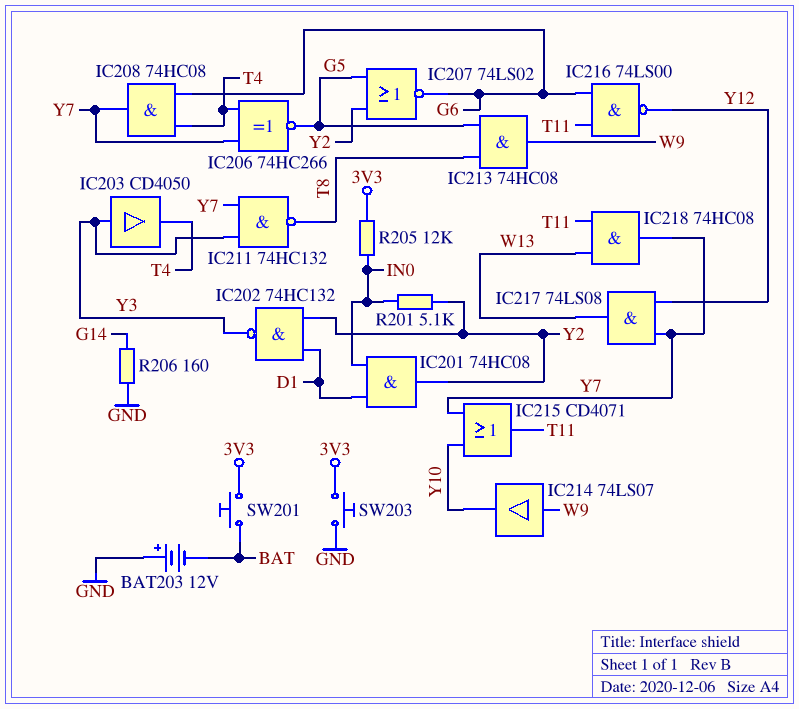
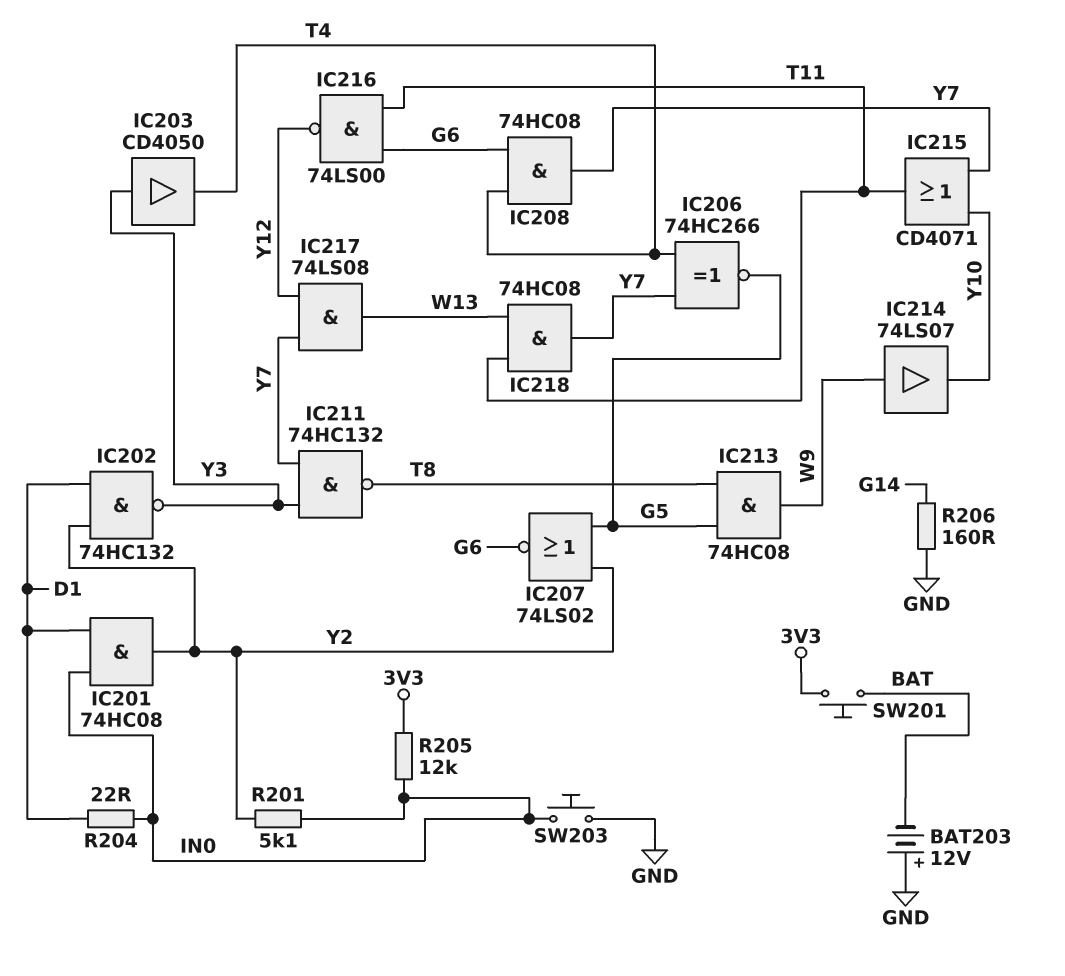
R204: none -> 22 (D1, IN0)
SW203: button (3V3, GND) -> button (GND, IN0)

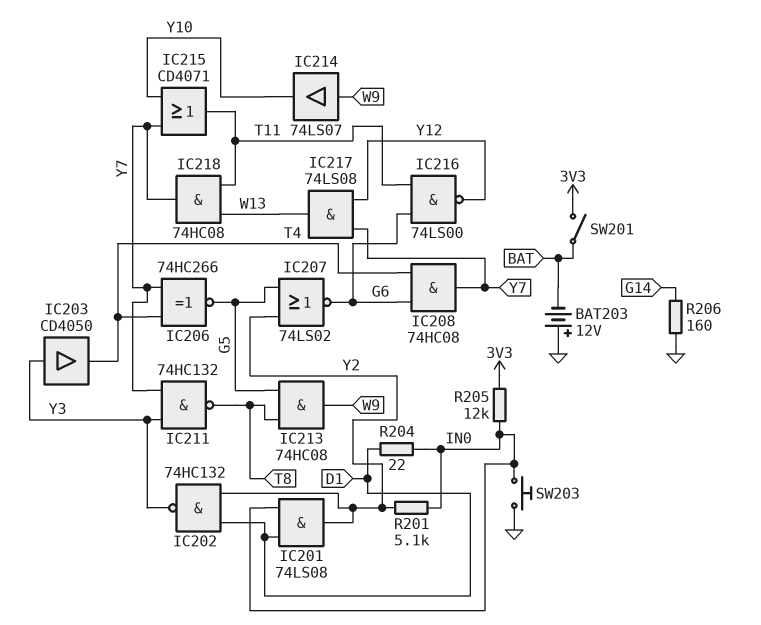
IC201: AND 74HC08 (in D1, in IN0, out Y2) -> AND 74LS08 (in D1, in IN0, out Y2)
SW201: button (3V3, BAT) -> switch (3V3, BAT)

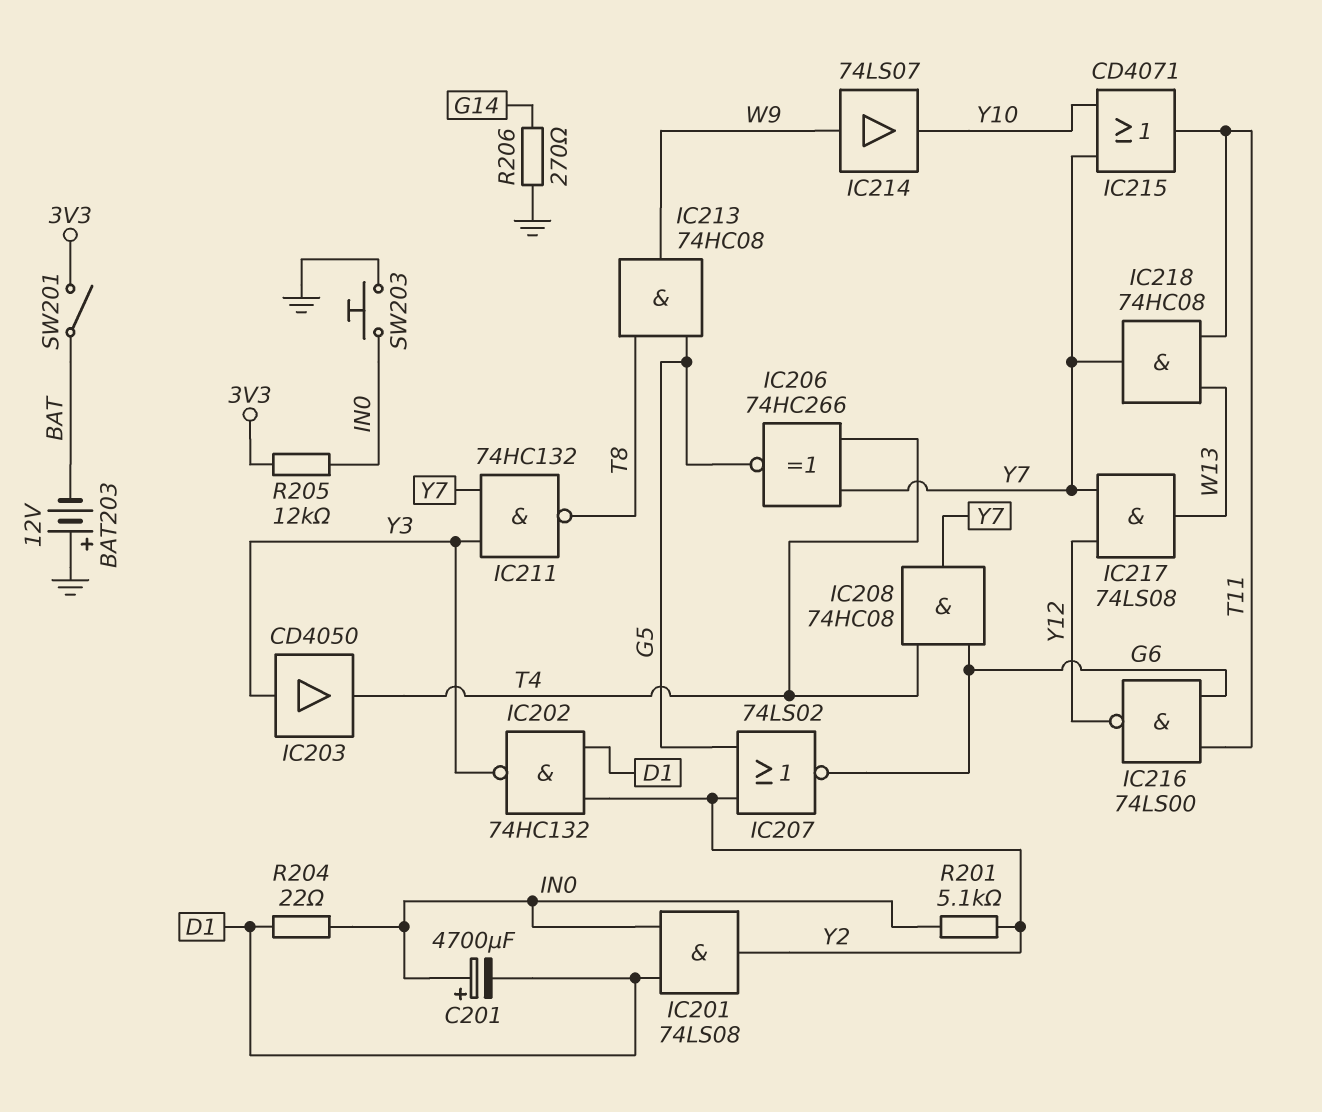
C201: none -> 4700uF (plus IN0, minus D1)
R206: 160 (G14, GND) -> 270 (G14, GND)

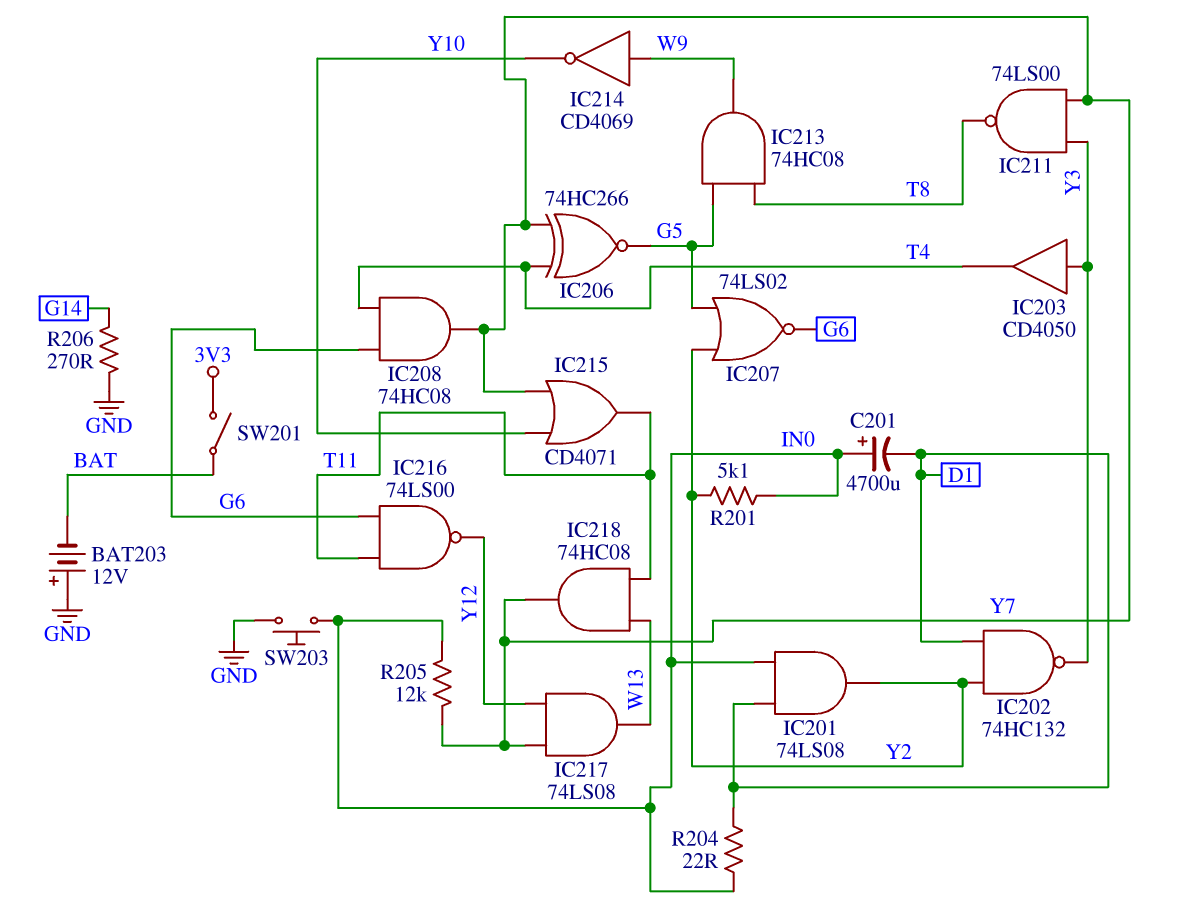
IC211: NAND 74HC132 (in Y3, in Y7, out T8) -> NAND 74LS00 (in Y3, in Y7, out T8)
IC214: buffer 74LS07 (in W9, out Y10) -> NOT CD4069 (in W9, out Y10)
R205: 12k (3V3, IN0) -> 12k (IN0, Y7)

